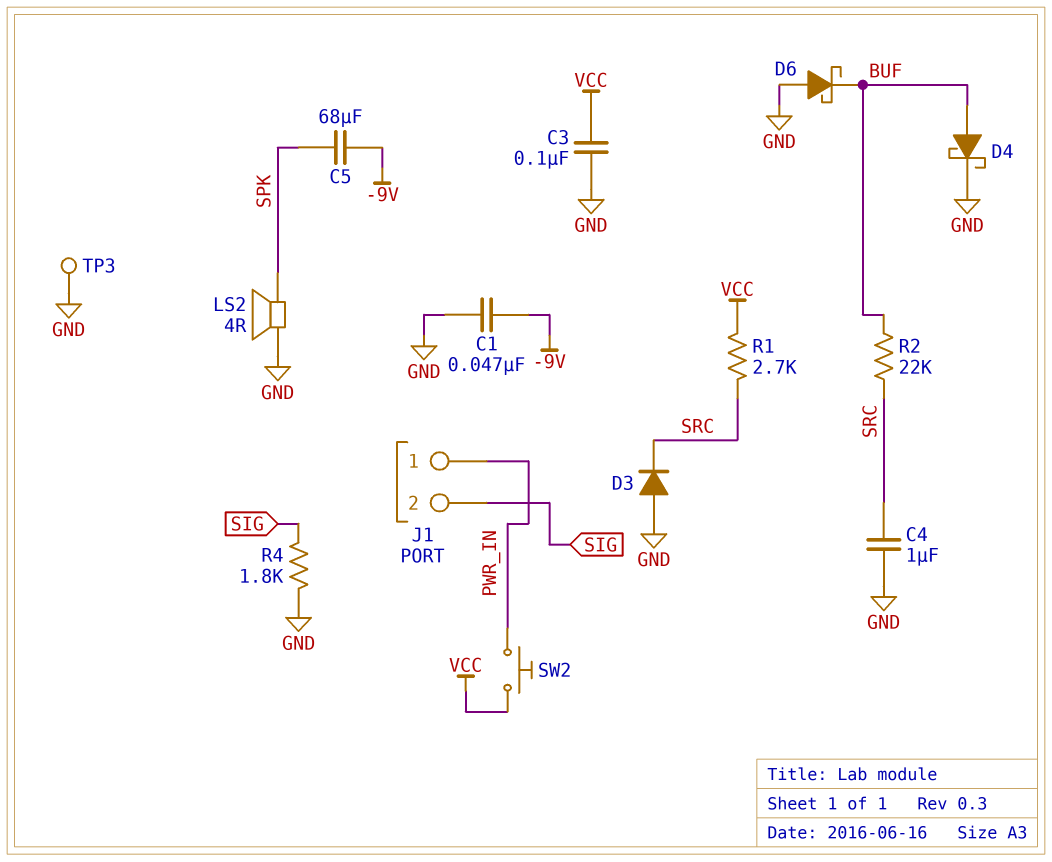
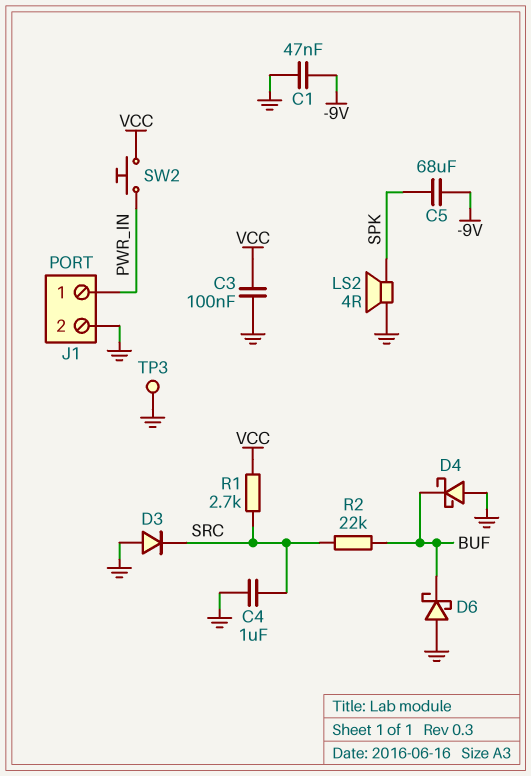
D4: schottky (A BUF, K GND) -> schottky (A GND, K BUF)
J1 pin 2: SIG -> GND
R4: 1.8k (GND, SIG) -> none

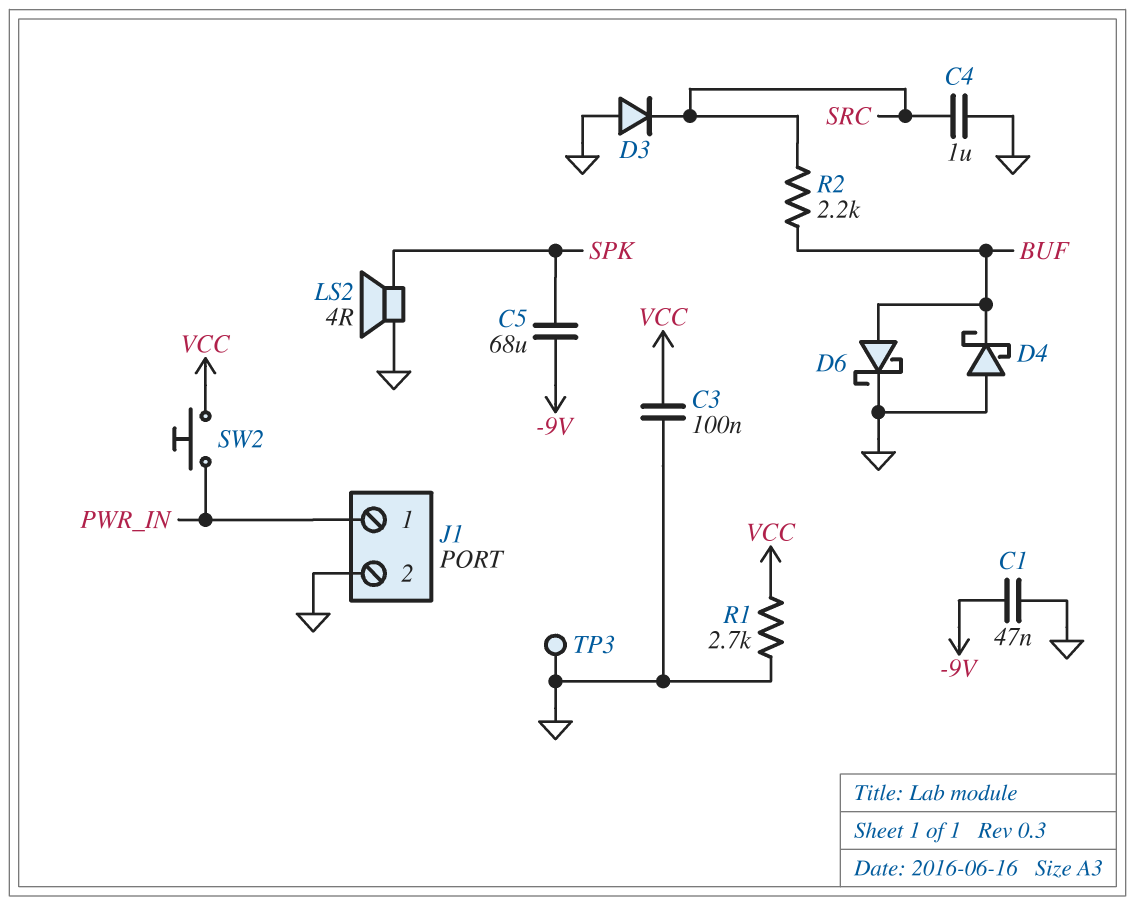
D6: schottky (A GND, K BUF) -> schottky (A BUF, K GND)
R1: 2.7k (SRC, VCC) -> 2.7k (GND, VCC)
R2: 22k (BUF, SRC) -> 2.2k (BUF, SRC)

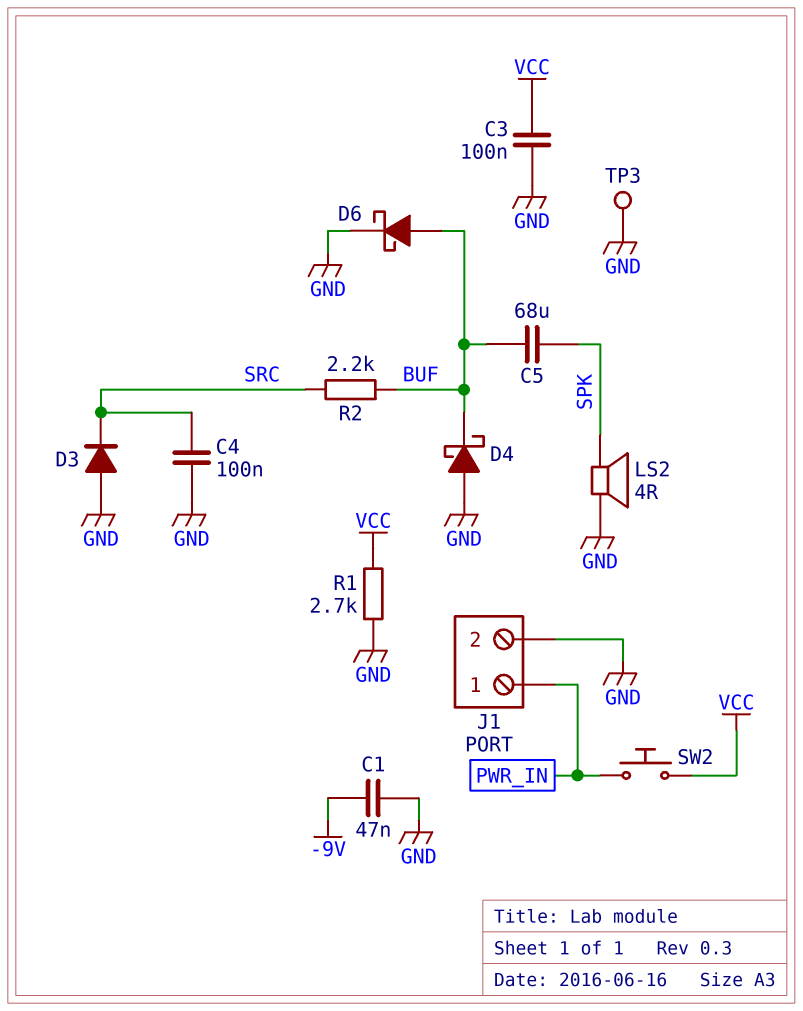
C4: 1uF (GND, SRC) -> 100nF (GND, SRC)
C5: 68uF (-9V, SPK) -> 68uF (BUF, SPK)

